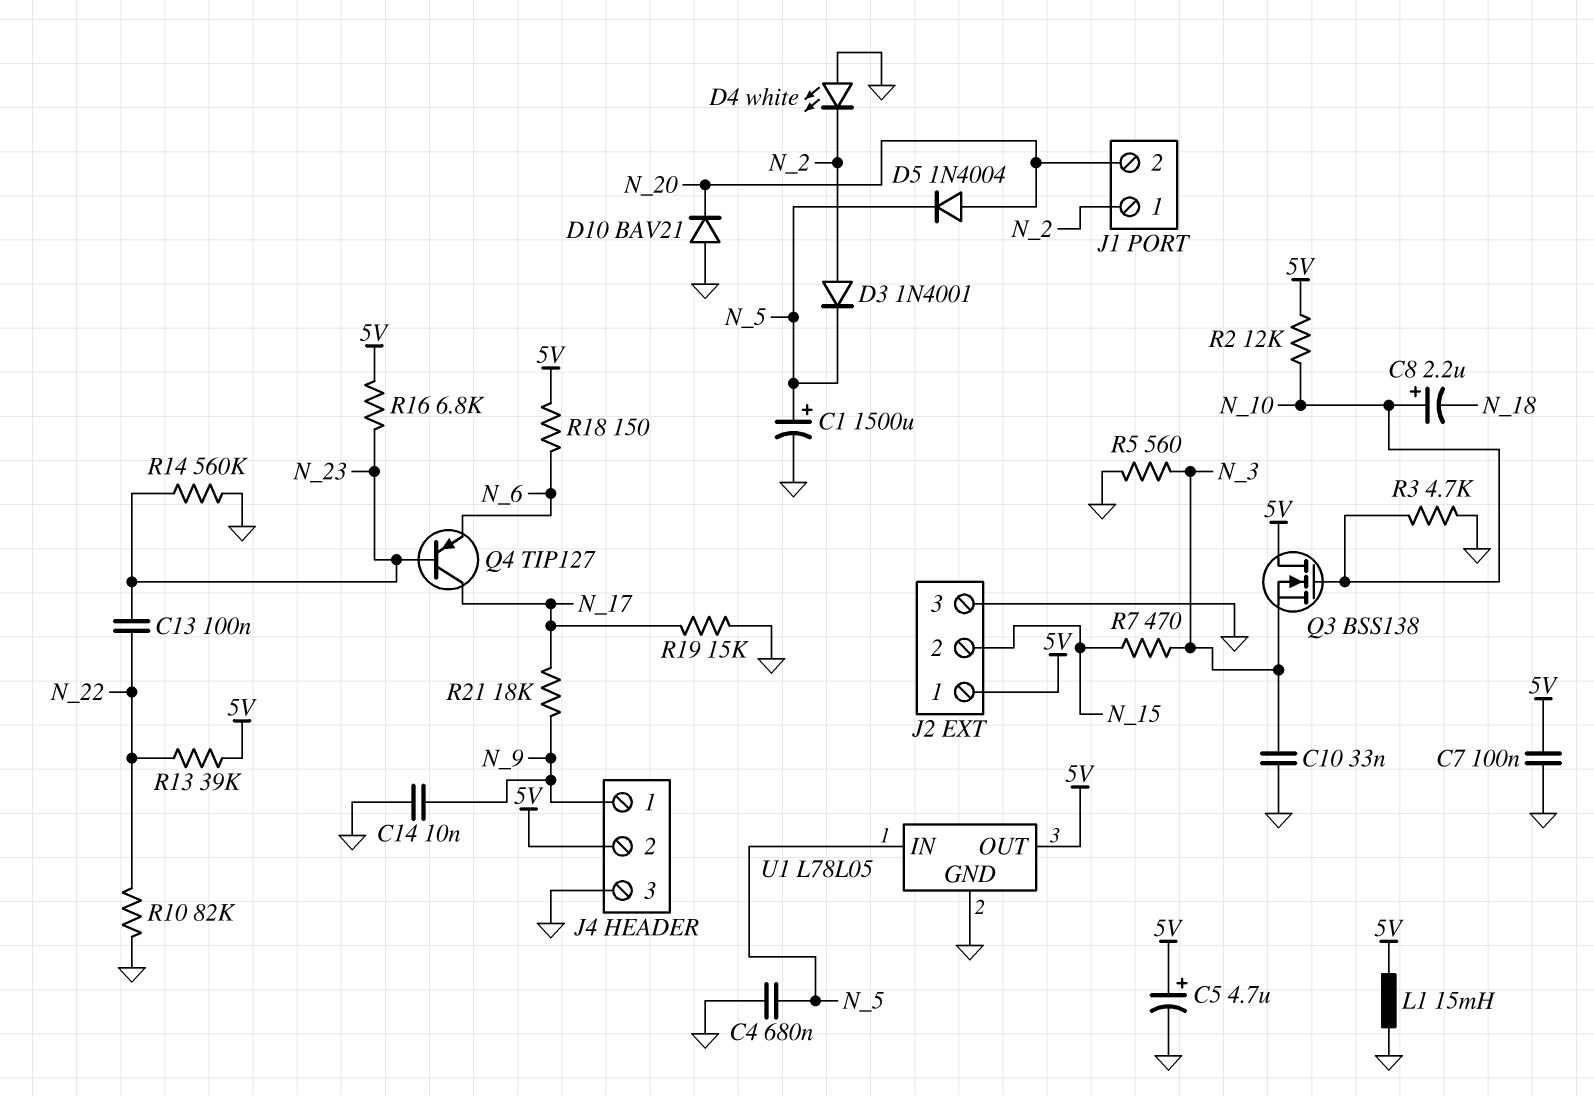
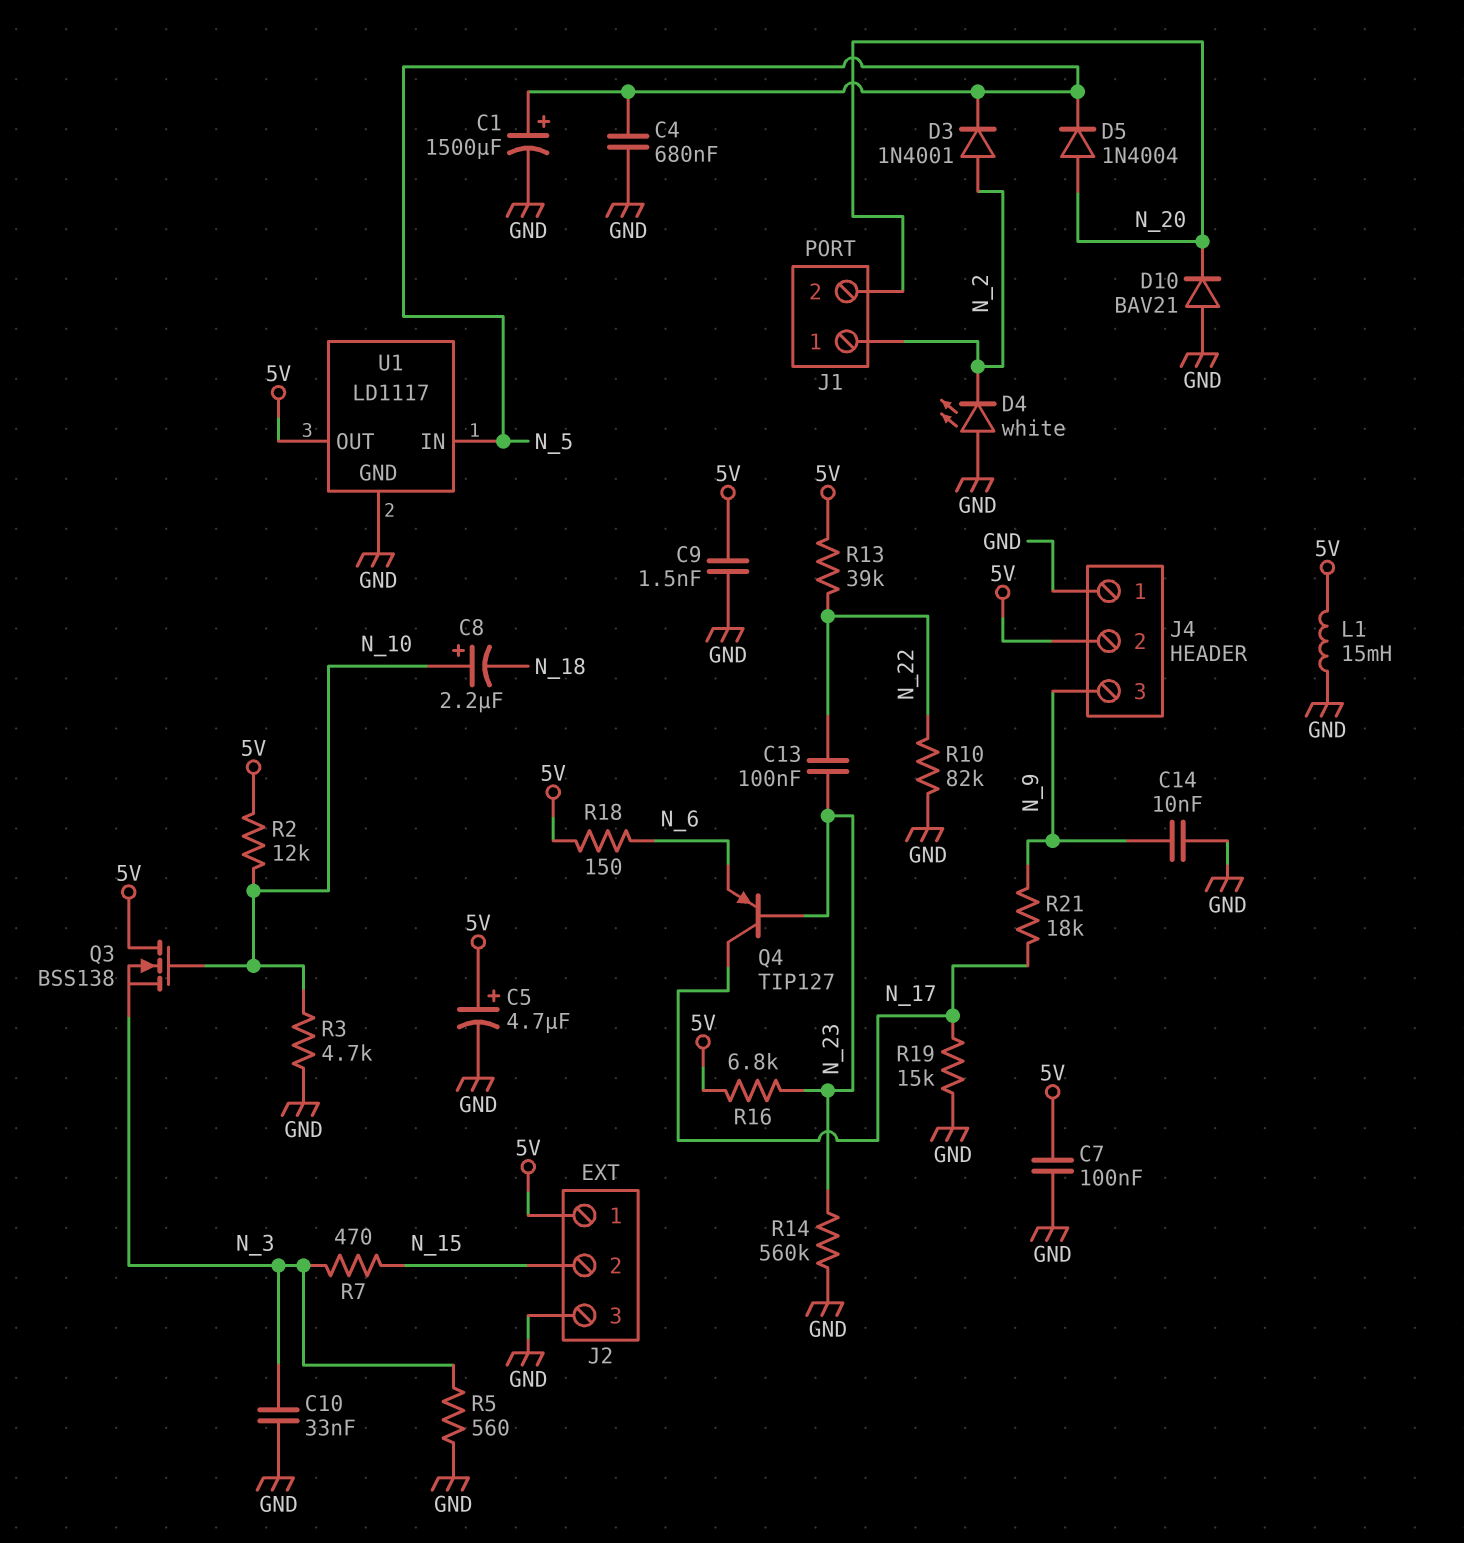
C9: none -> 1.5nF (5V, GND)
J4 pin 1: N_9 -> GND
J4 pin 3: GND -> N_9
U1: L78L05 -> LD1117

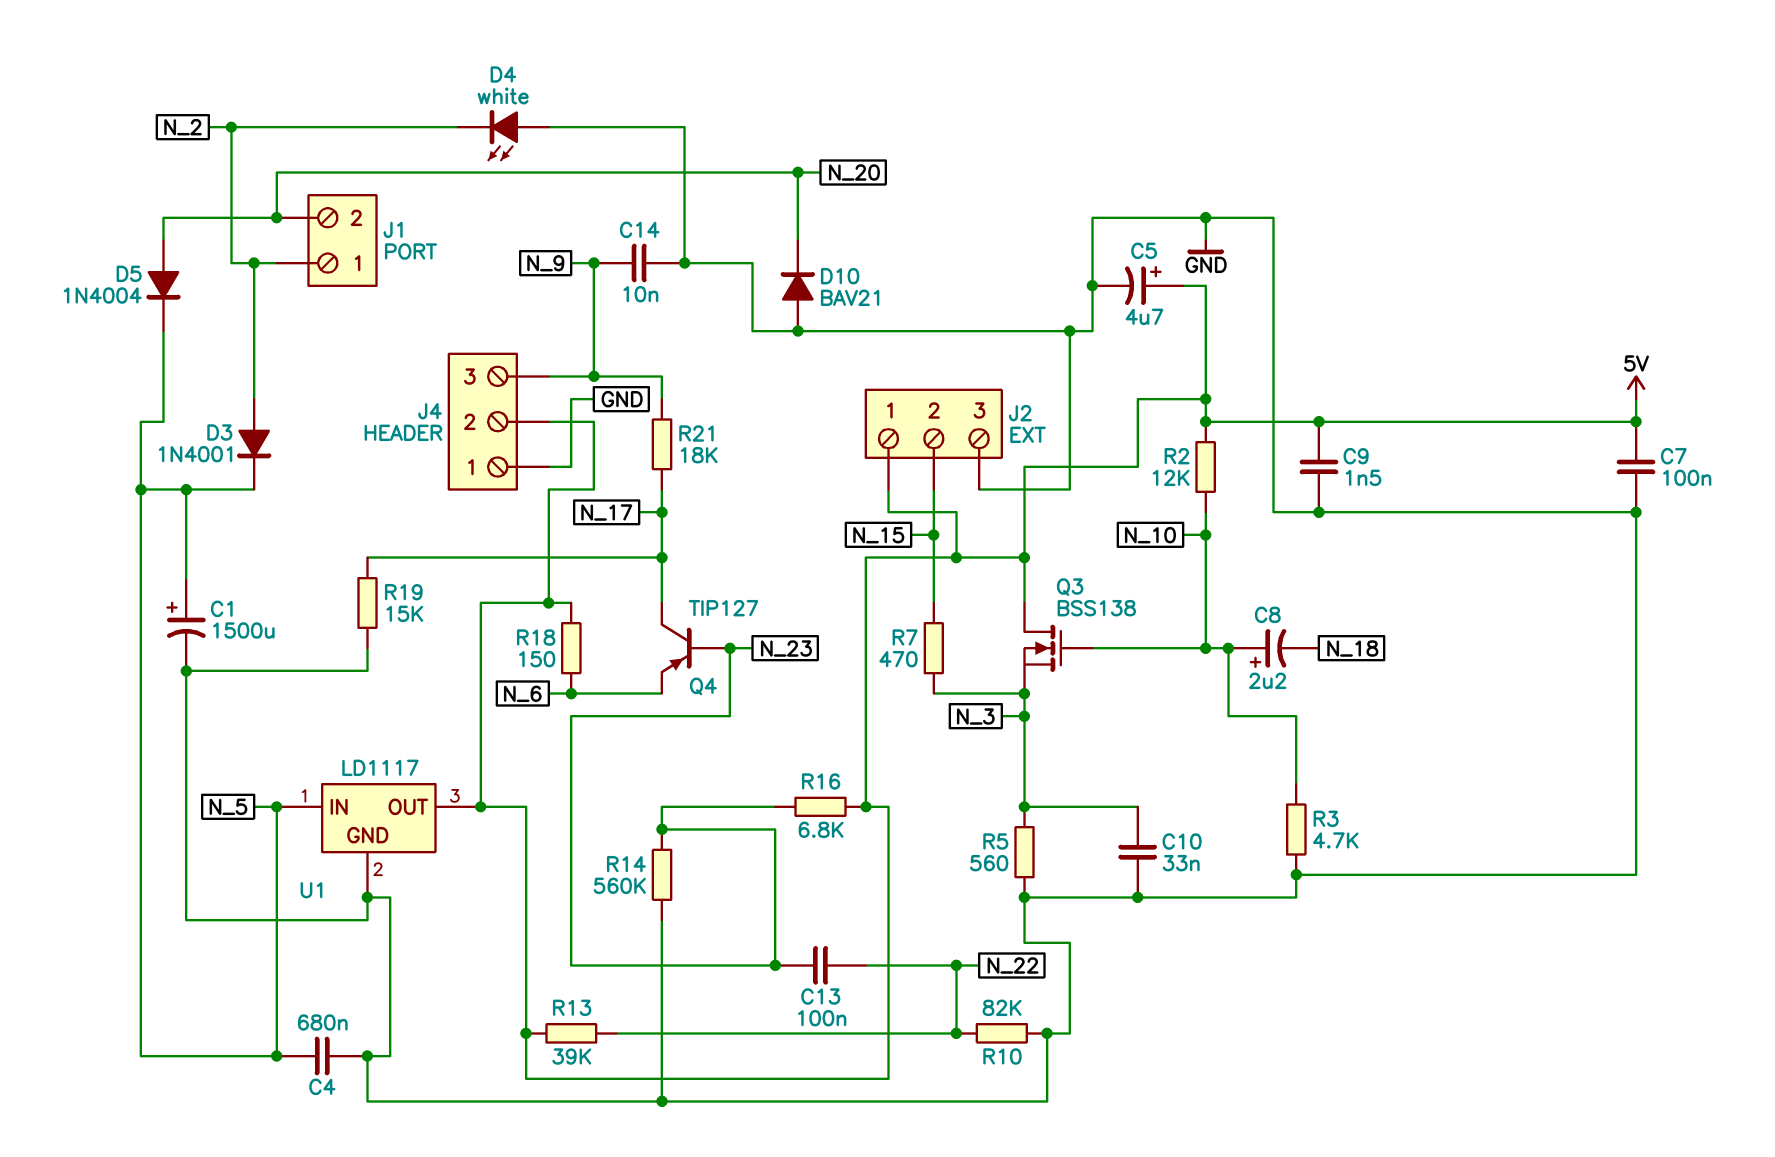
L1: 15mH (5V, GND) -> none

